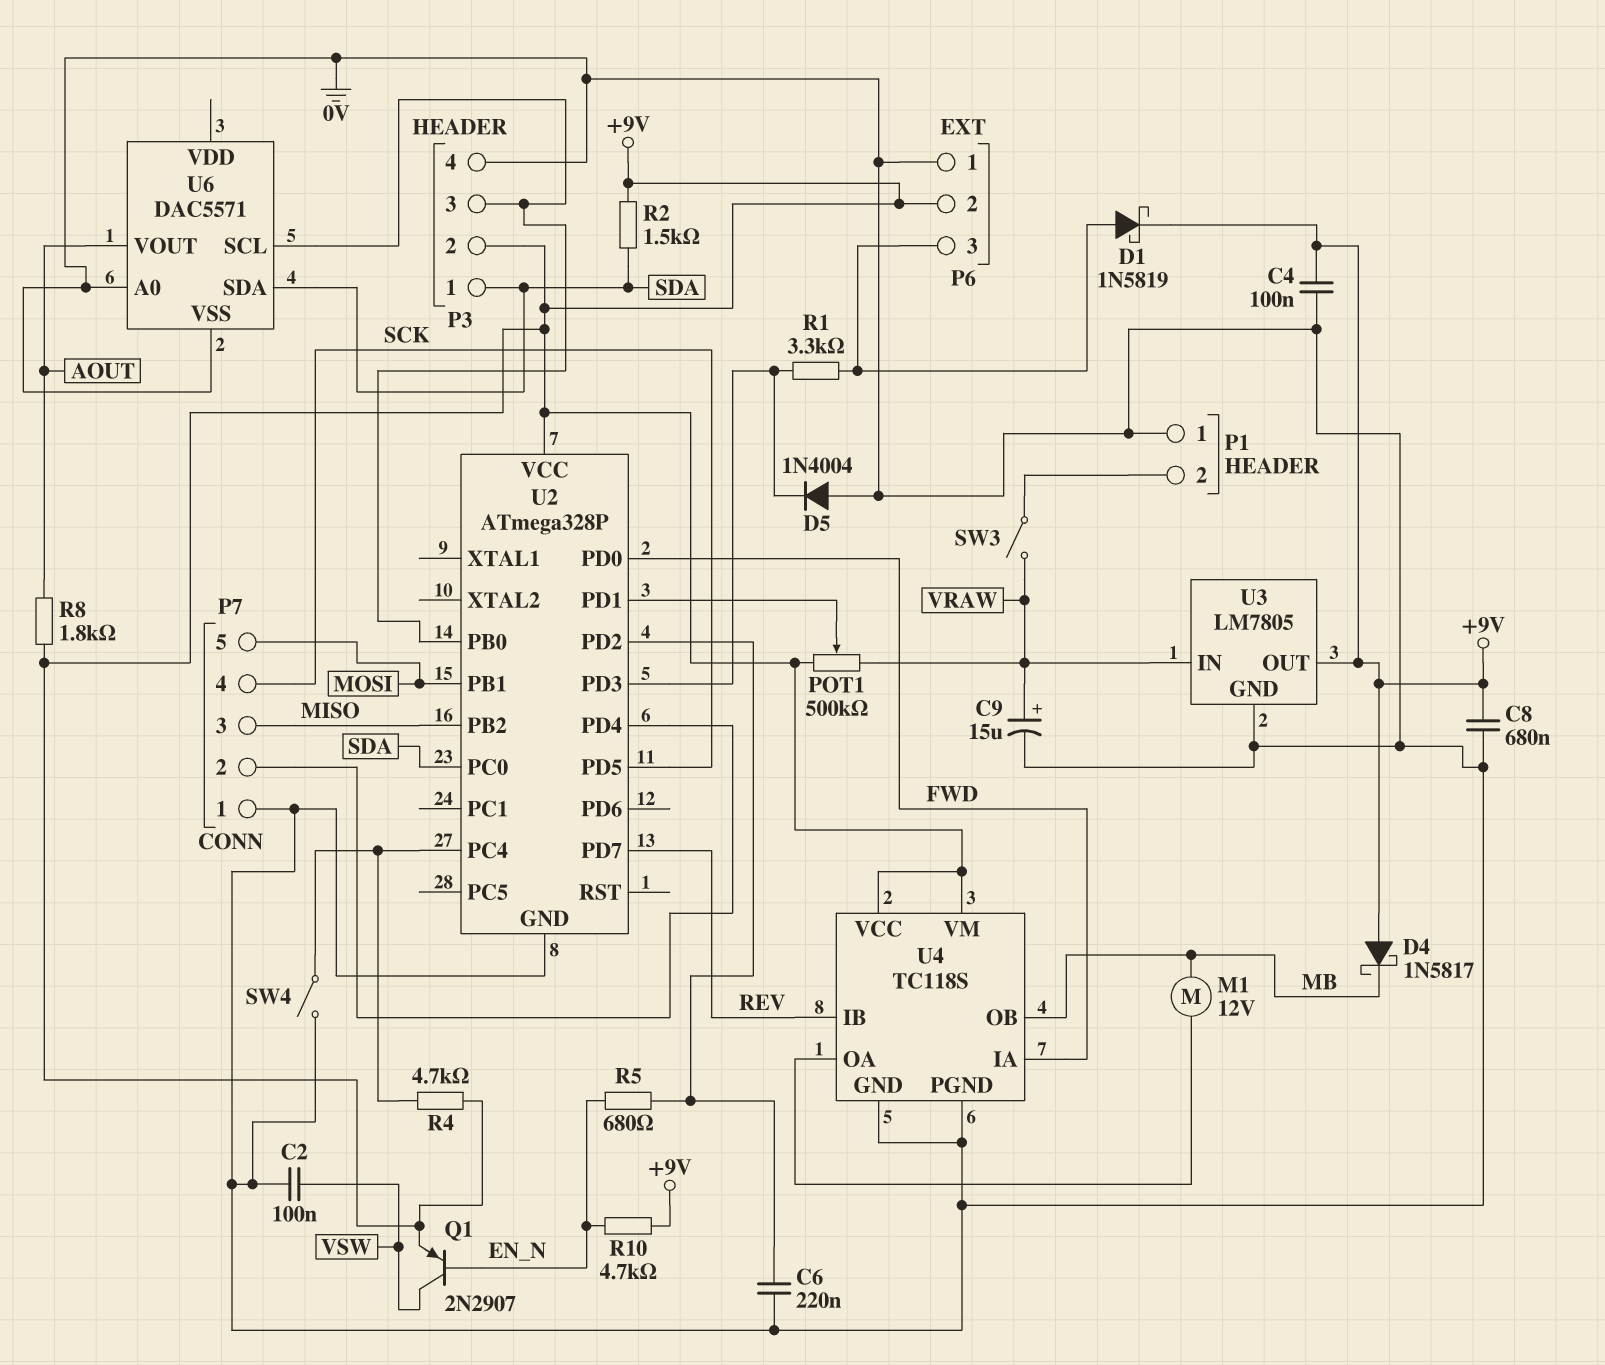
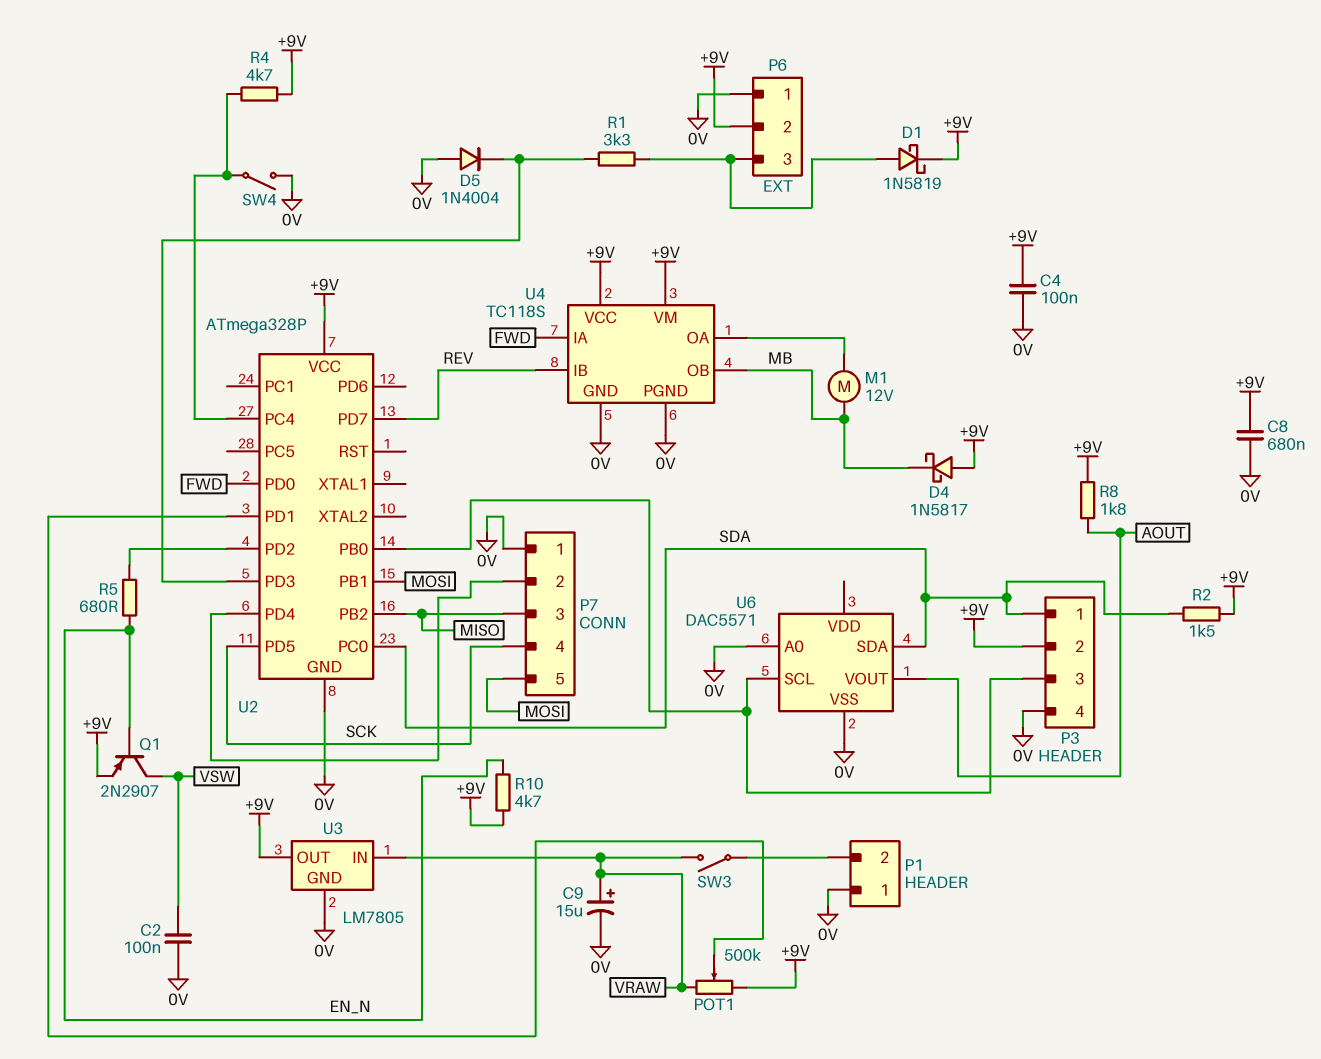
C6: 220nF (0V, U2/PD2) -> none

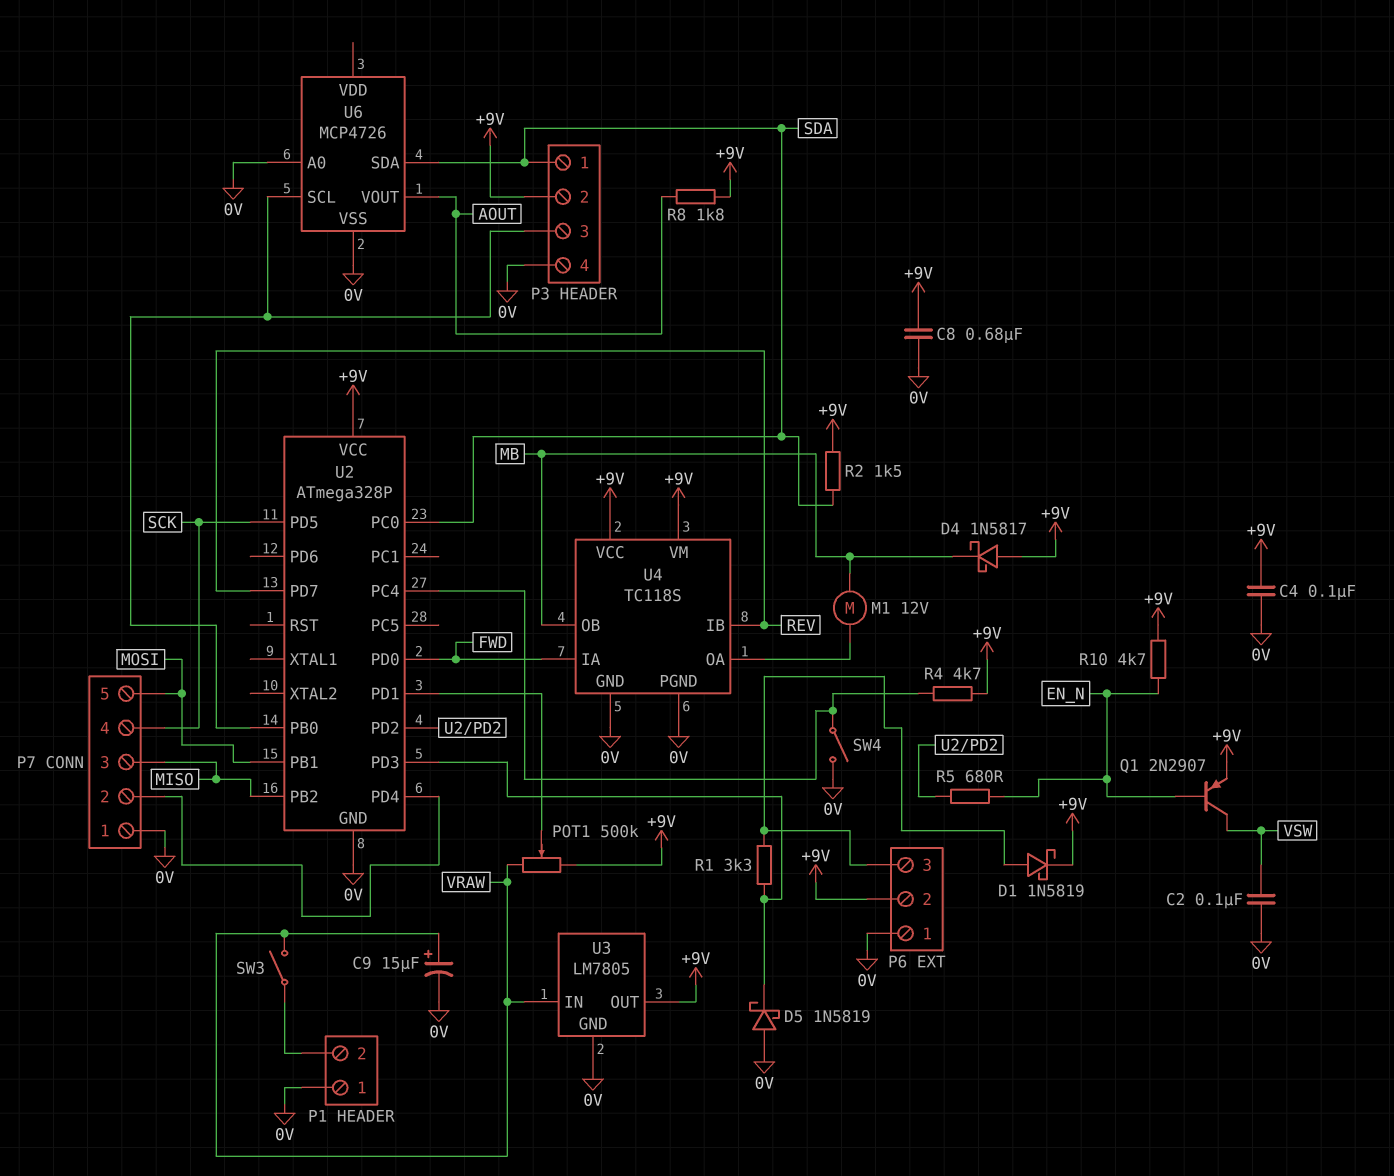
D5: diode 1N4004 (A 0V, K U2/PD3) -> schottky 1N5819 (A 0V, K U2/PD3)
U6: DAC5571 -> MCP4726

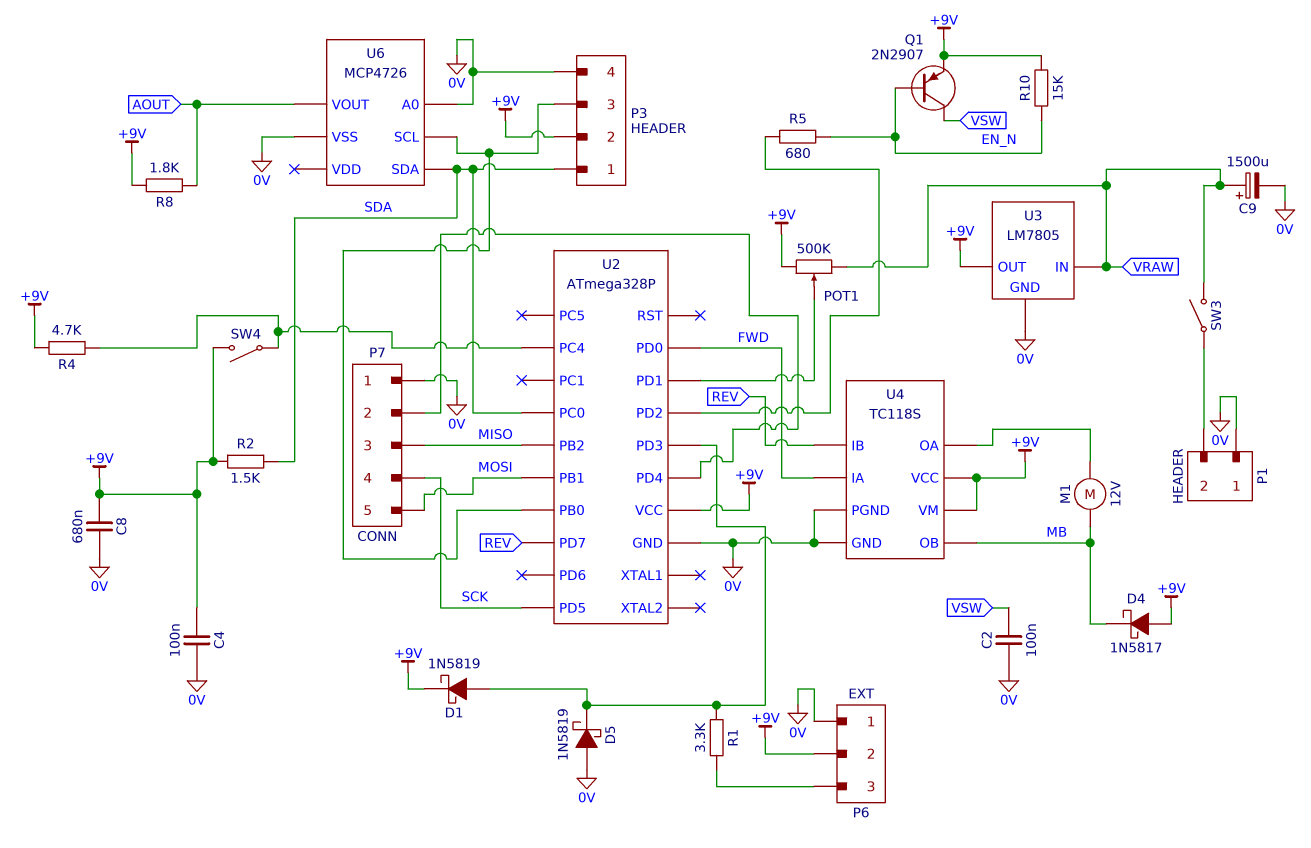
C9: 15uF (plus VRAW, minus 0V) -> 1500uF (plus VRAW, minus 0V)
D1: schottky 1N5819 (A P6/3, K +9V) -> schottky 1N5819 (A U2/PD3, K +9V)
R10: 4.7k (+9V, EN_N) -> 15k (+9V, EN_N)
SW4: switch (0V, U2/PC4) -> switch (+9V, U2/PC4)

